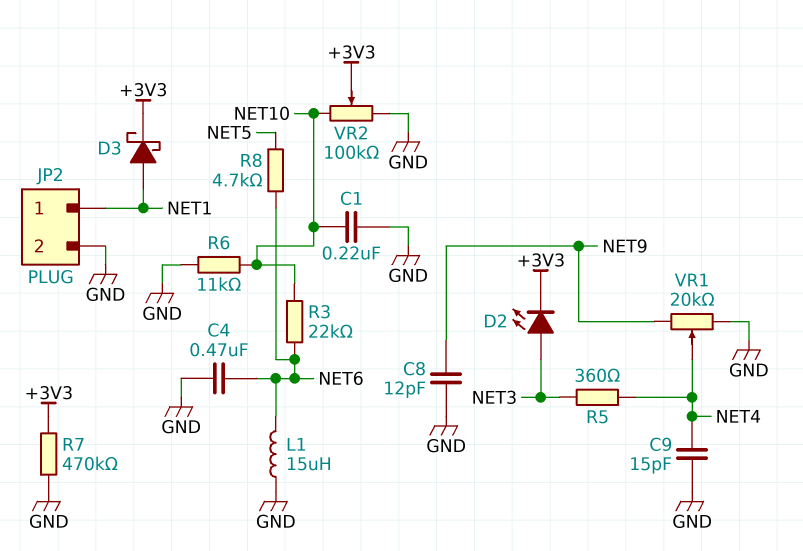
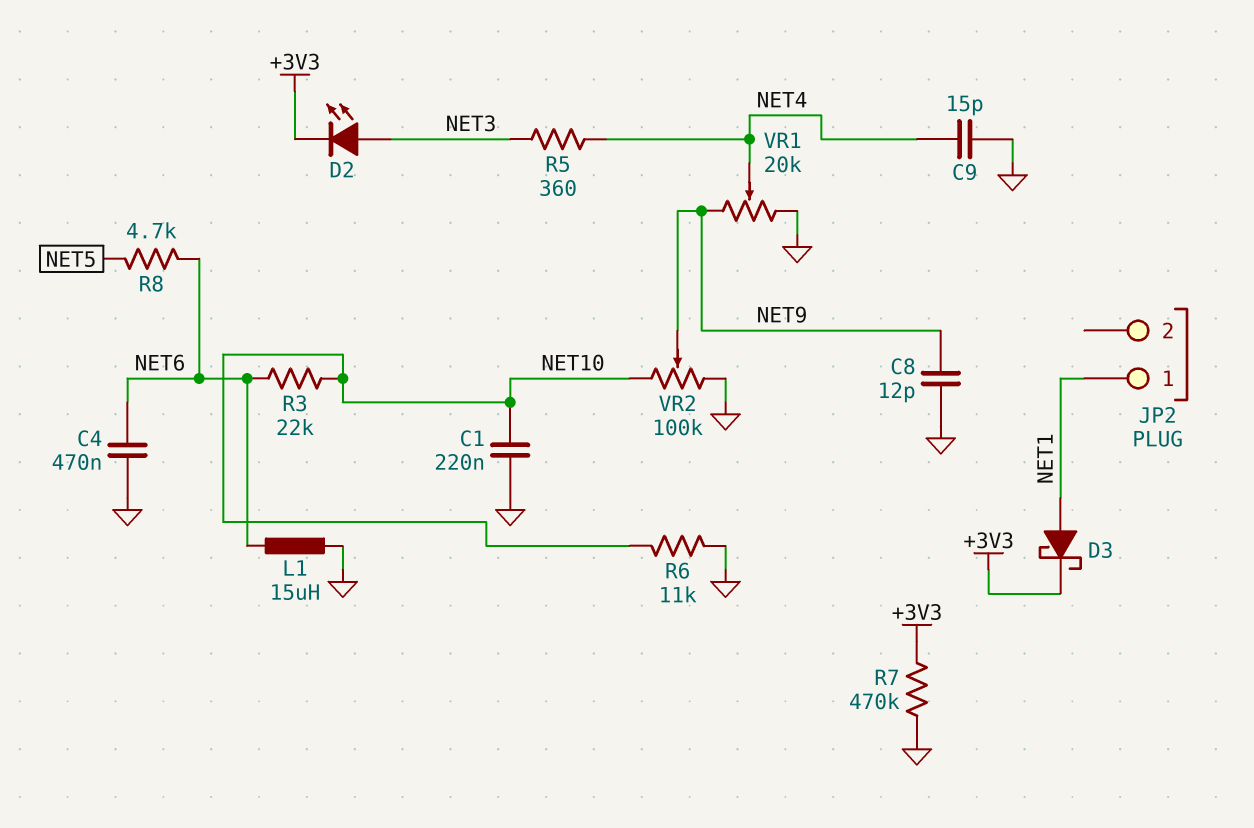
JP2 pin 2: GND -> none
VR2: 100k (GND, NET10, wiper +3V3) -> 100k (GND, NET10, wiper NET9)

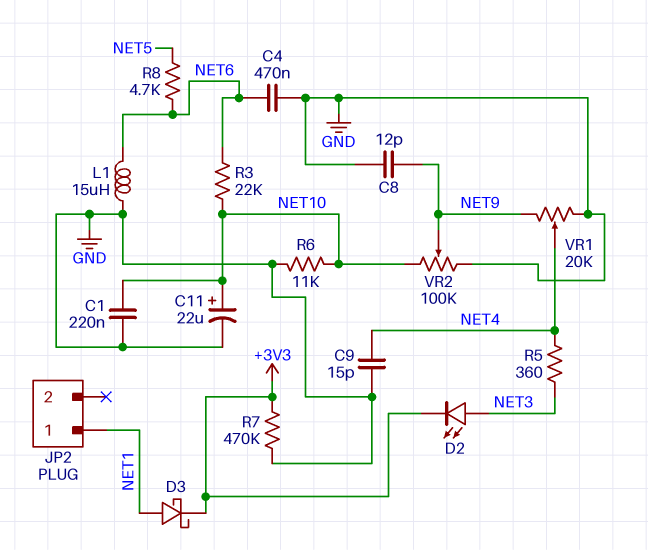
C11: none -> 22uF (plus NET10, minus GND)

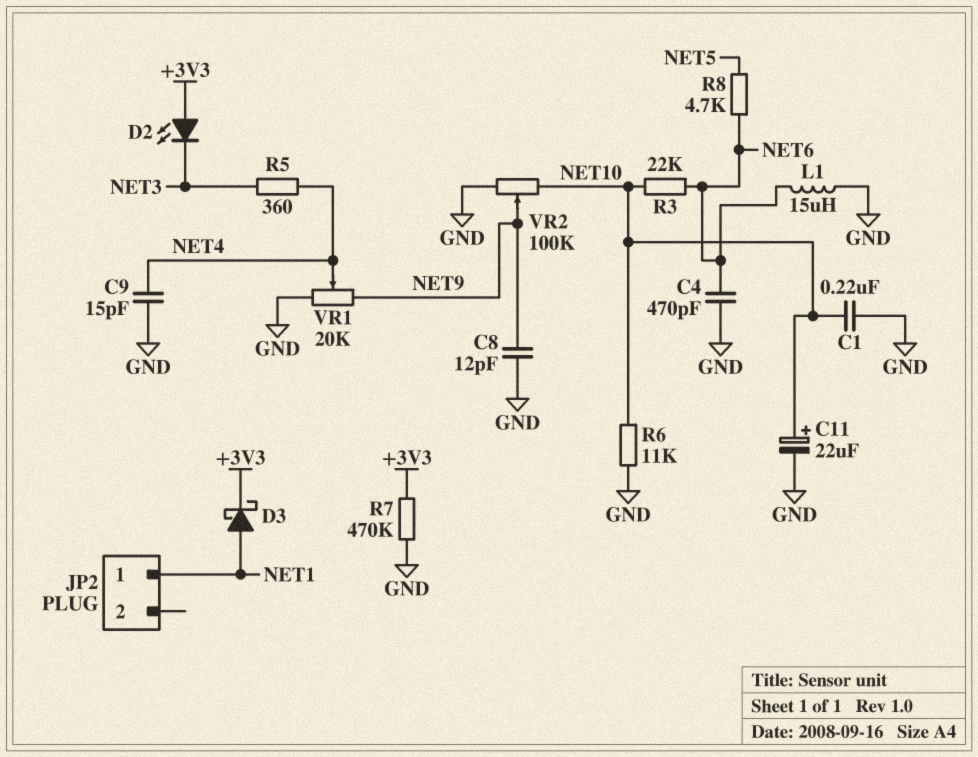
C4: 470nF (GND, NET6) -> 470pF (GND, NET6)
D2: LED (A NET3, K +3V3) -> LED (A +3V3, K NET3)

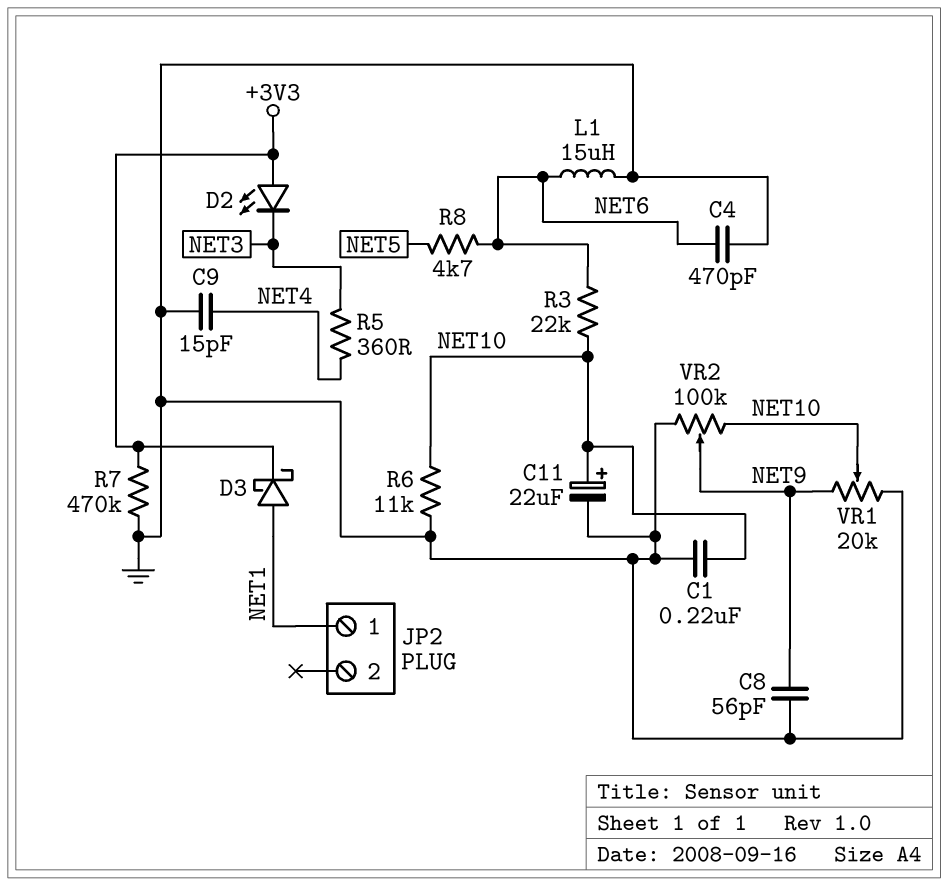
C8: 12pF (GND, NET9) -> 56pF (GND, NET9)
VR1: 20k (GND, NET9, wiper NET4) -> 20k (GND, NET9, wiper NET10)

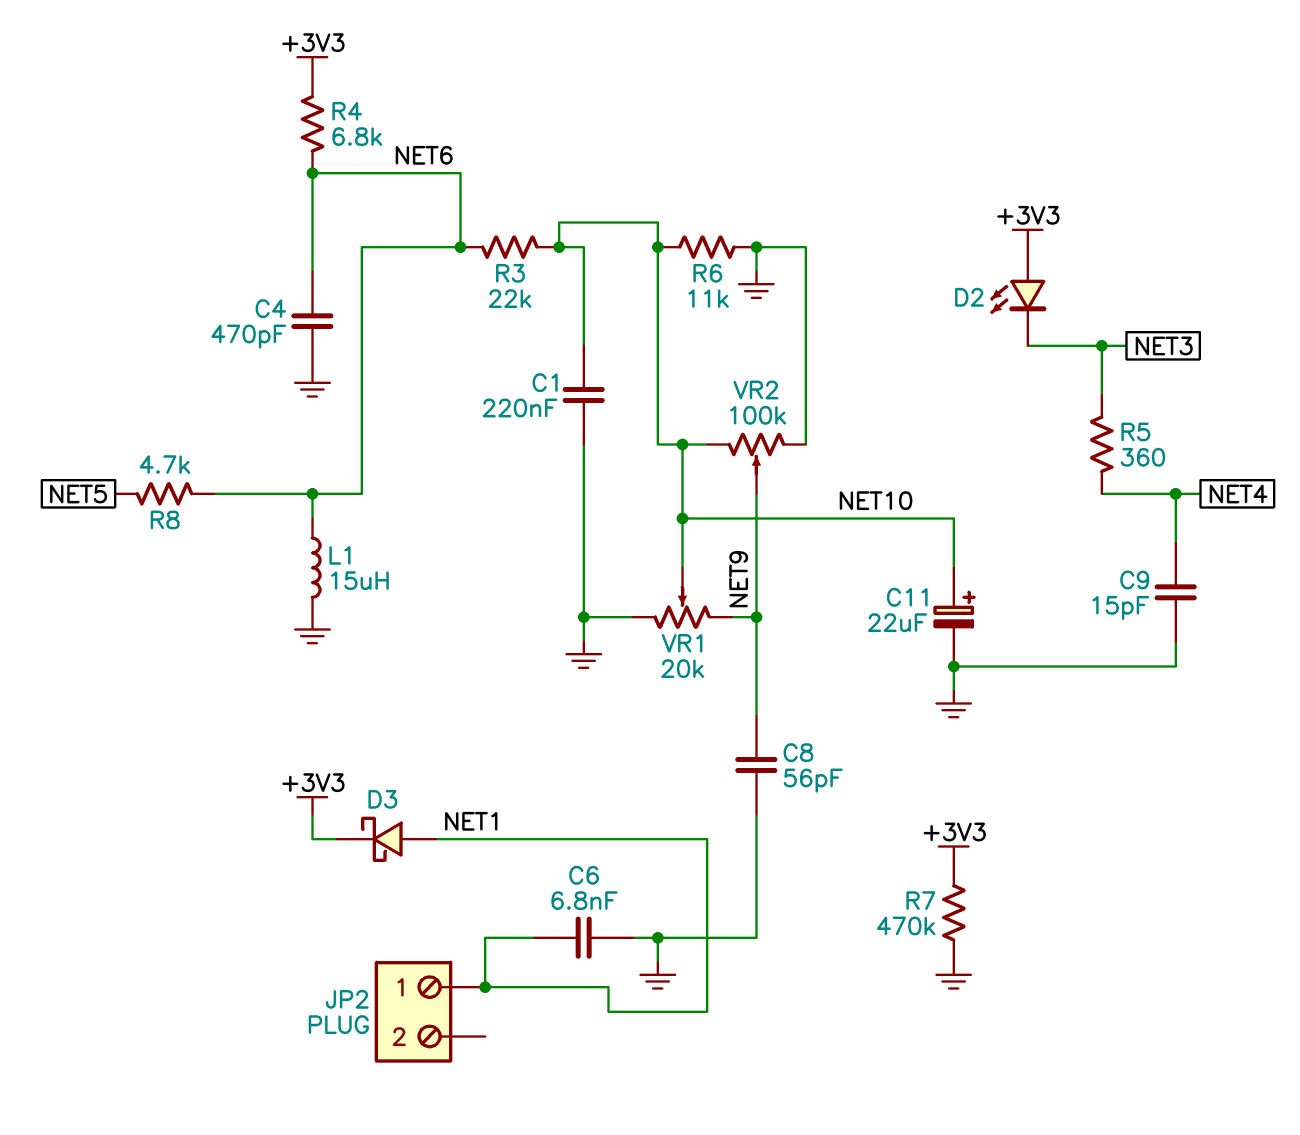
C6: none -> 6.8nF (GND, NET1)
R4: none -> 6.8k (+3V3, NET6)

